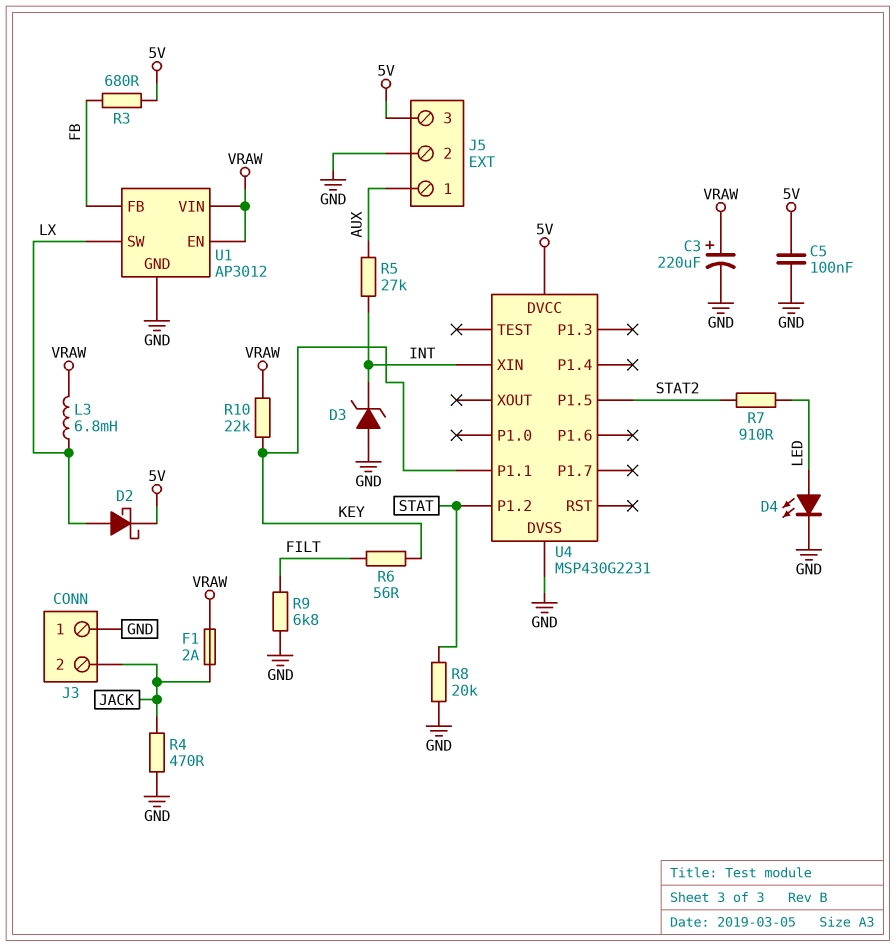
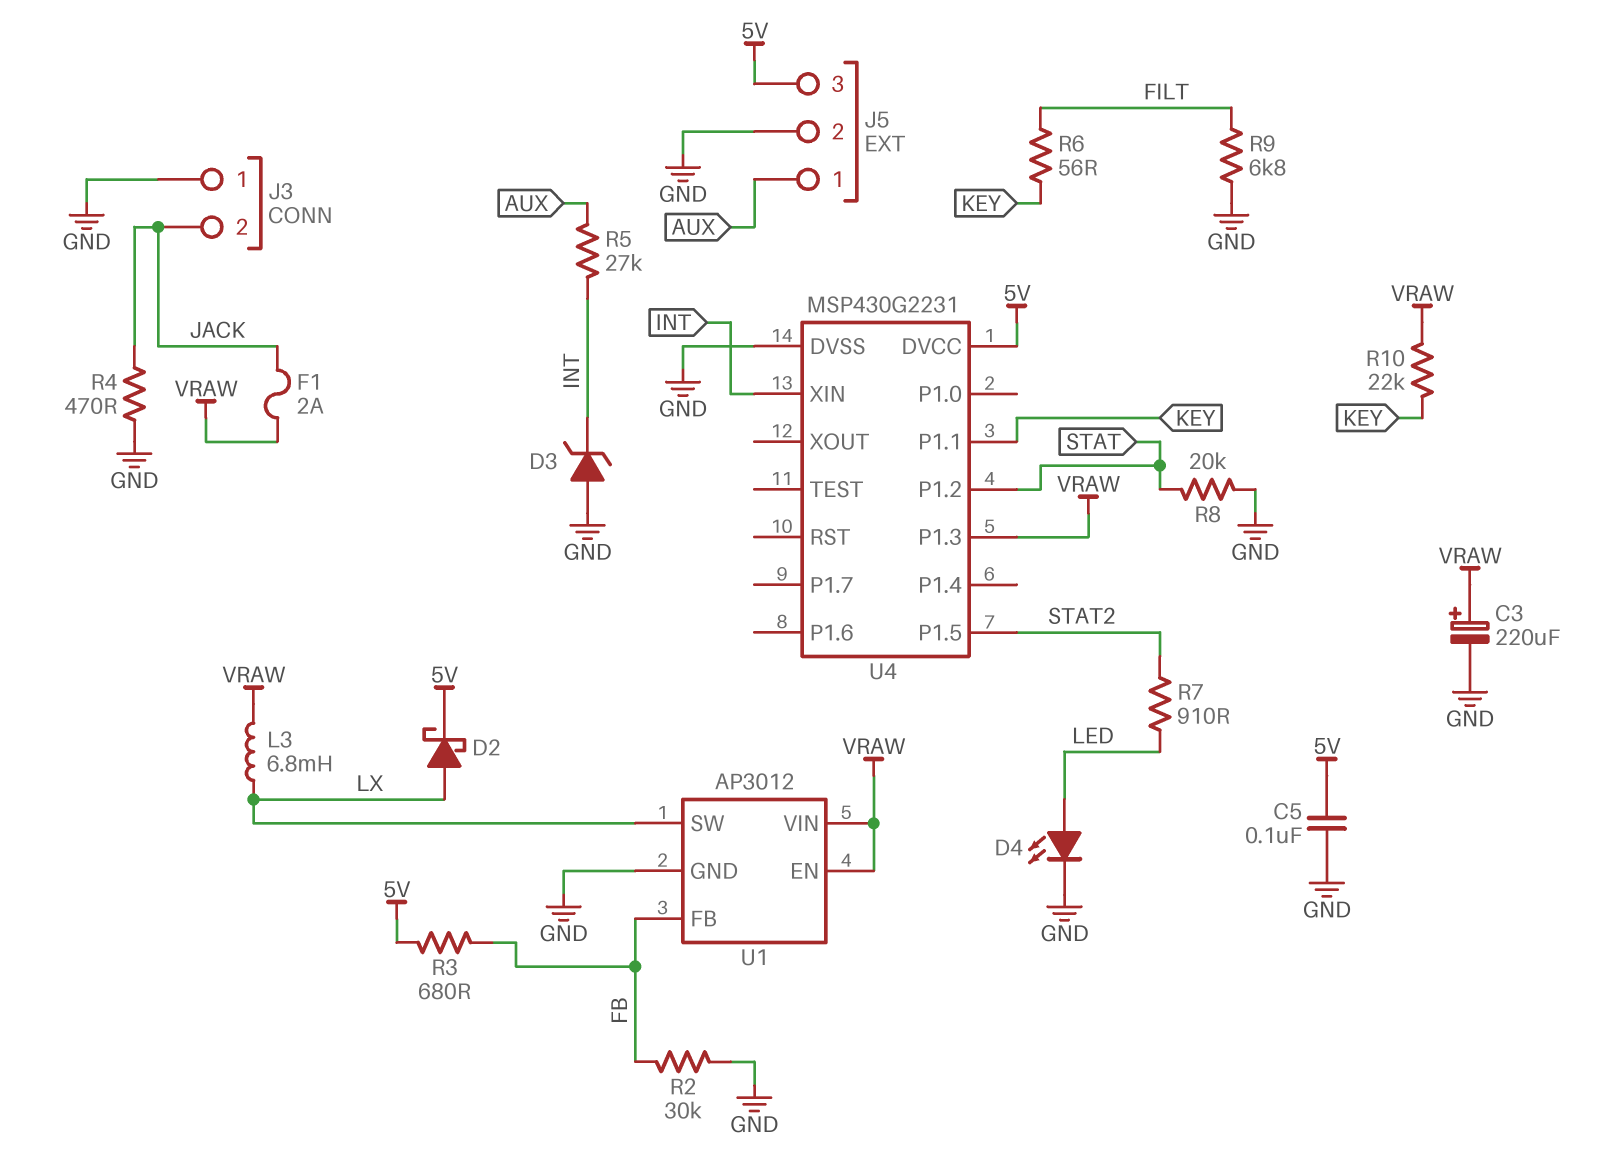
R2: none -> 30k (FB, GND)
U4 pin P1.3: none -> VRAW

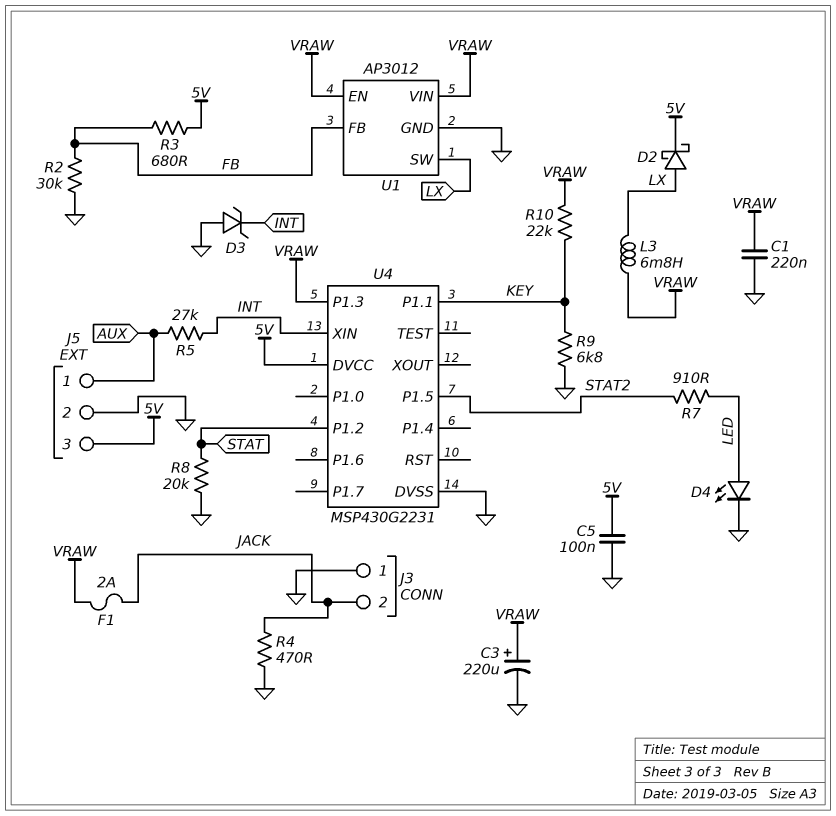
C1: none -> 220nF (GND, VRAW)
R6: 56 (FILT, KEY) -> none
R9: 6.8k (FILT, GND) -> 6.8k (GND, KEY)

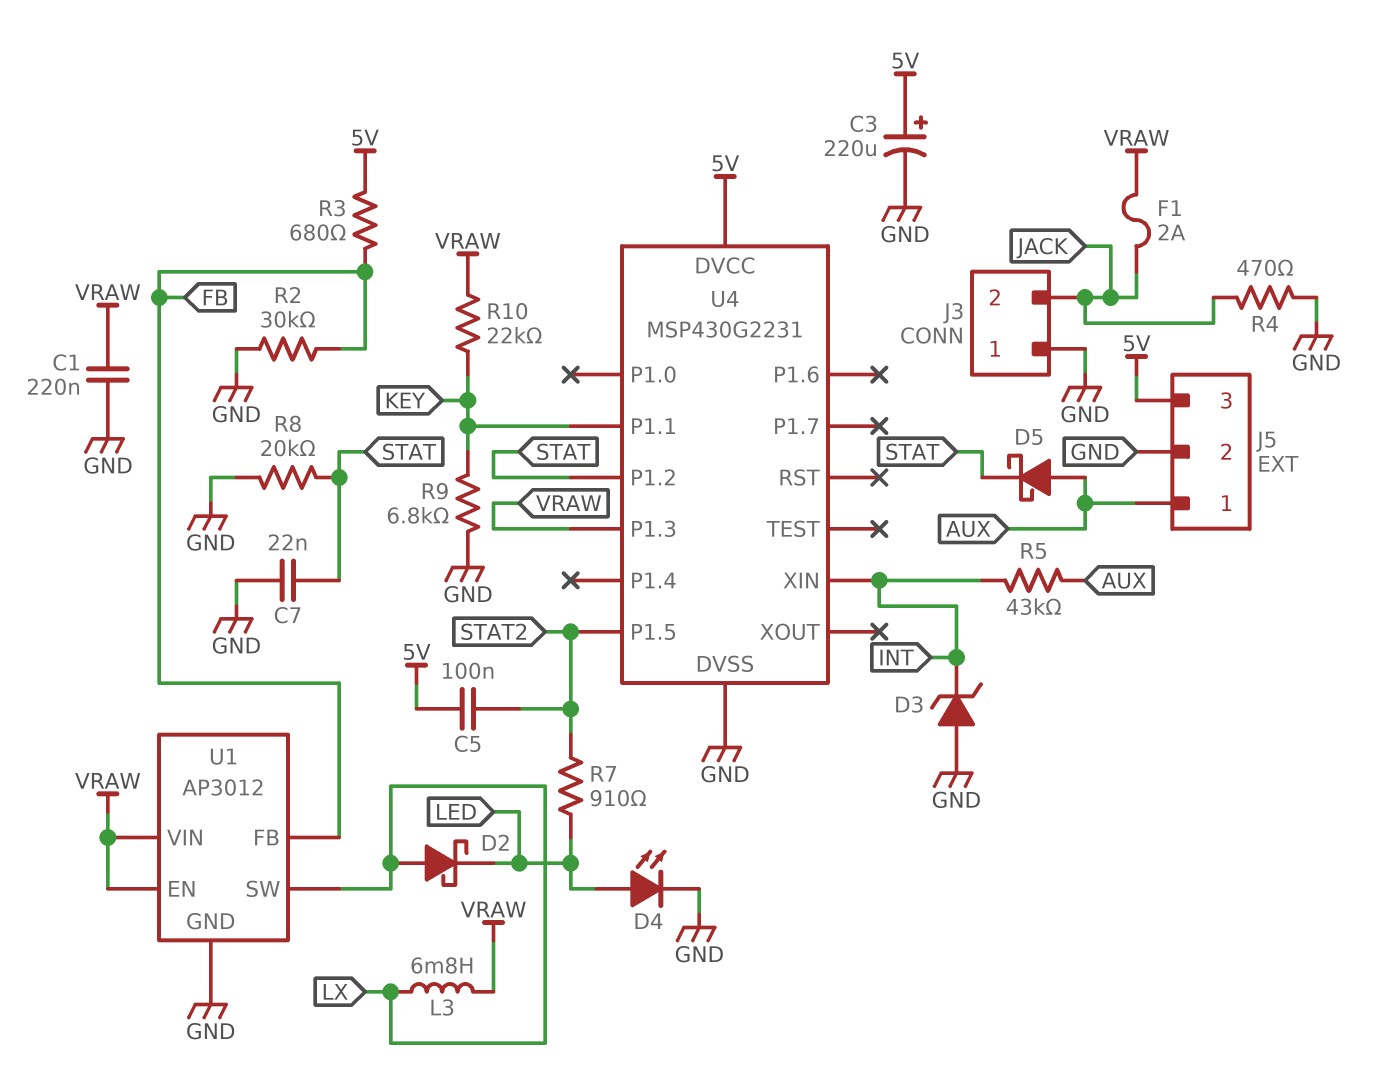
C3: 220uF (plus VRAW, minus GND) -> 220uF (plus 5V, minus GND)
C5: 100nF (5V, GND) -> 100nF (5V, STAT2)
C7: none -> 22nF (GND, STAT)
D2: schottky (A LX, K 5V) -> schottky (A LX, K LED)
D5: none -> schottky (A AUX, K STAT)
R5: 27k (AUX, INT) -> 43k (AUX, INT)

